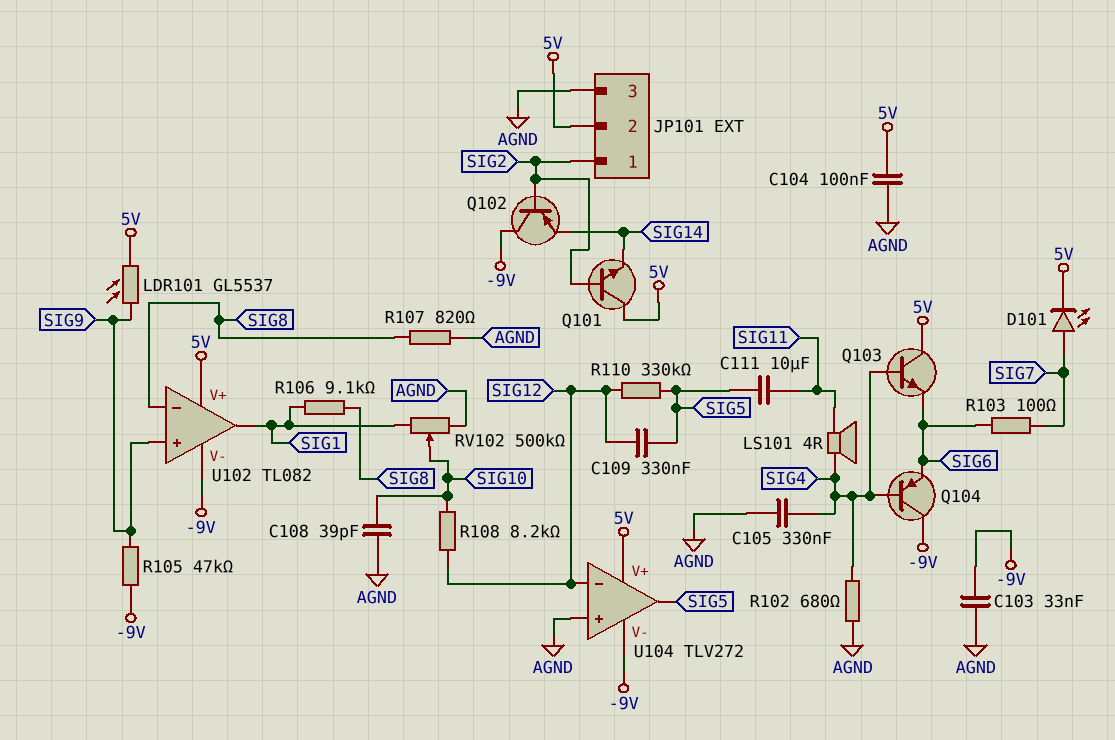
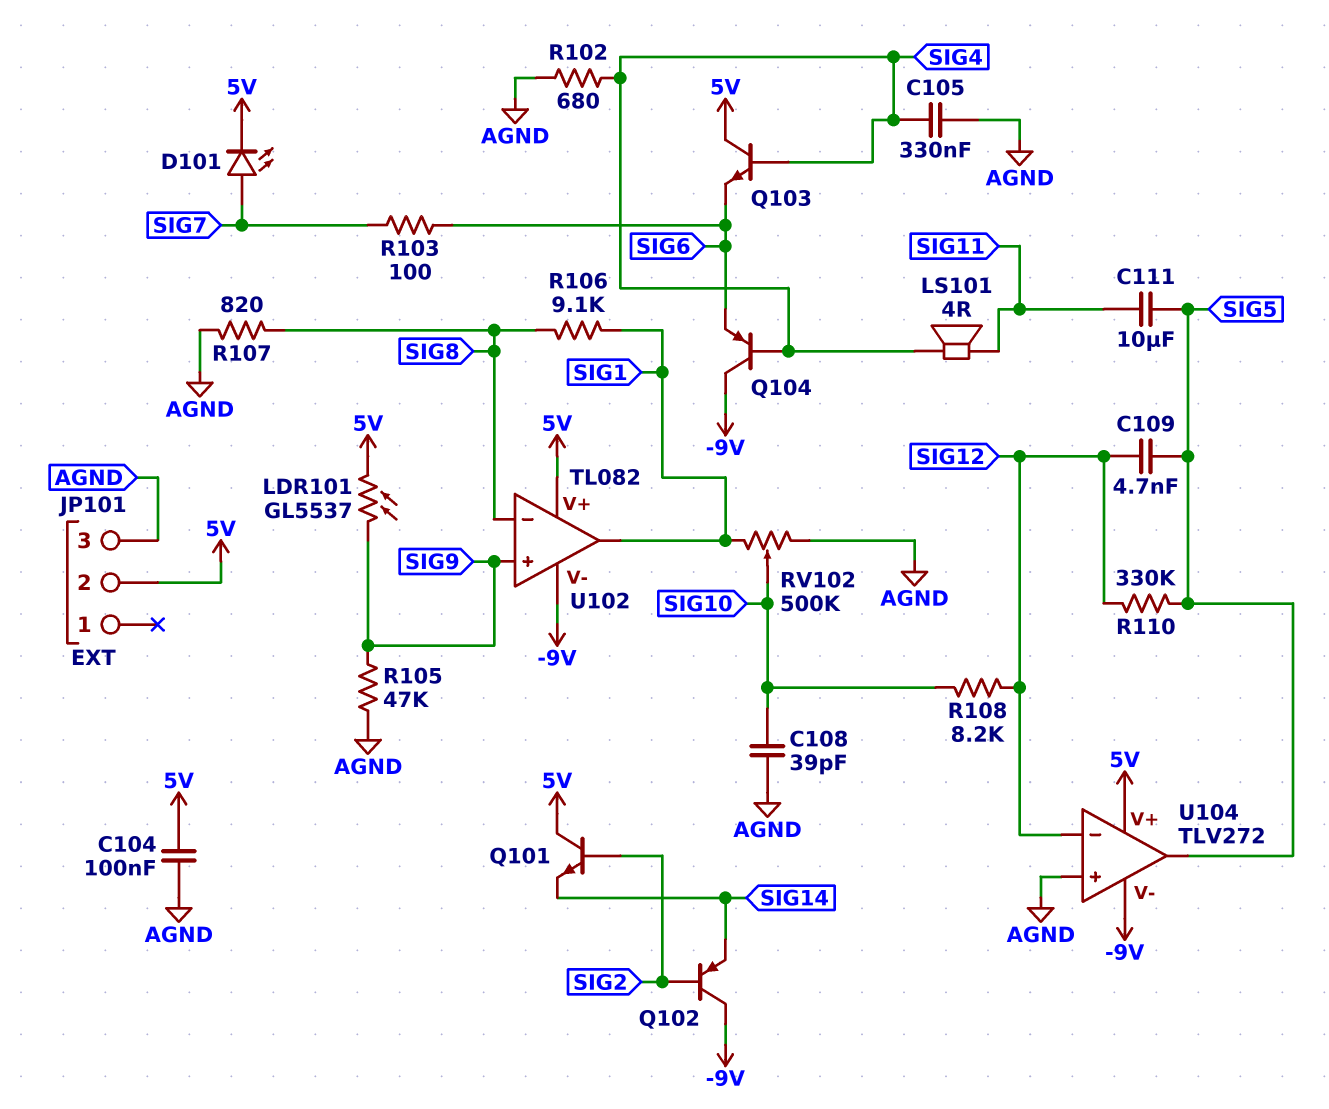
C103: 33nF (-9V, AGND) -> none
C109: 330nF (SIG5, SIG12) -> 4.7nF (SIG5, SIG12)
JP101 pin 1: SIG2 -> none
R105: 47k (-9V, SIG9) -> 47k (AGND, SIG9)

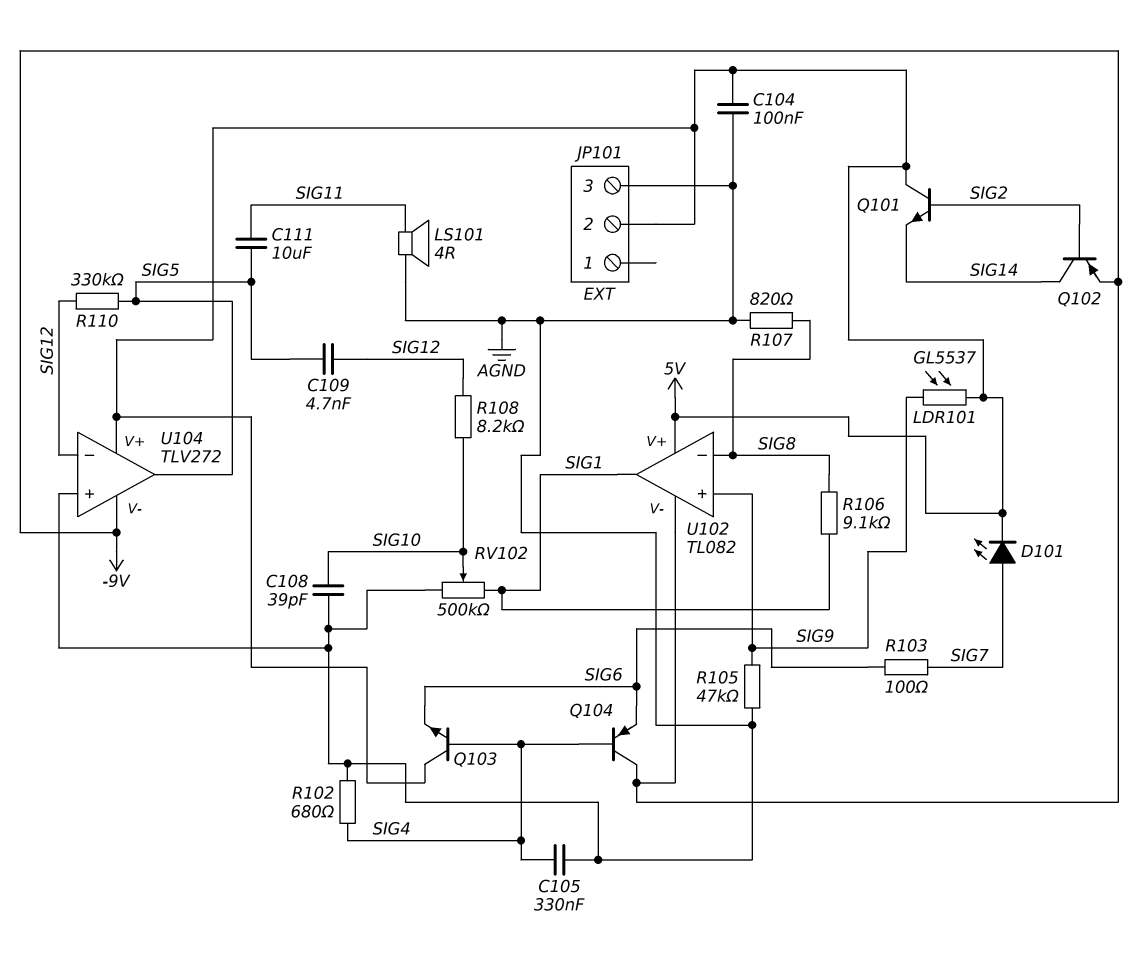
LS101: speaker 4R (SIG4, SIG11) -> speaker 4R (AGND, SIG11)
Q102: PNP (B SIG2, C -9V, E SIG14) -> PNP (B SIG2, C SIG14, E -9V)

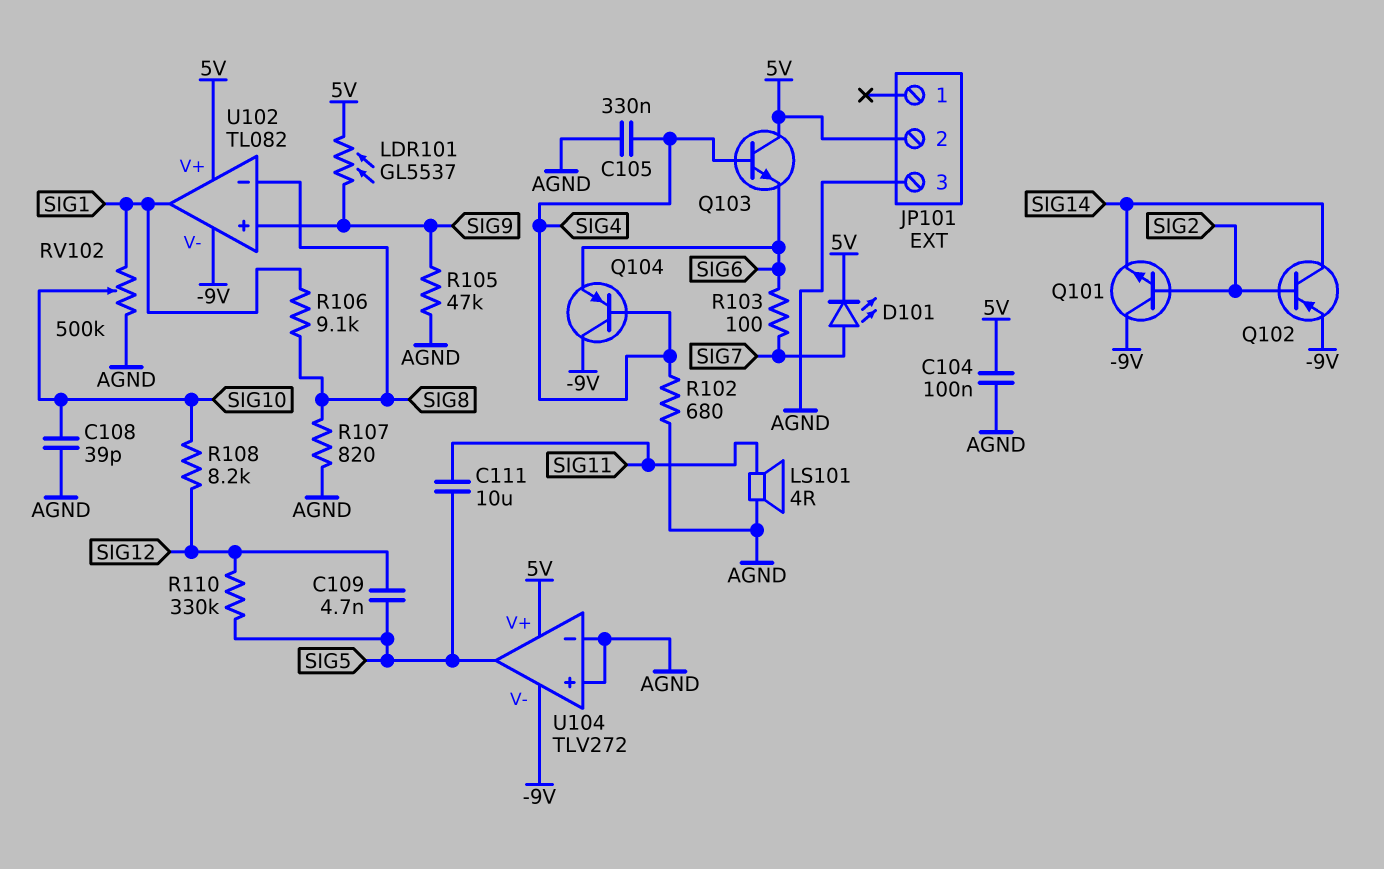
Q101: NPN (B SIG2, C 5V, E SIG14) -> NPN (B SIG2, C -9V, E SIG14)
U104 pin in-: SIG12 -> AGND

